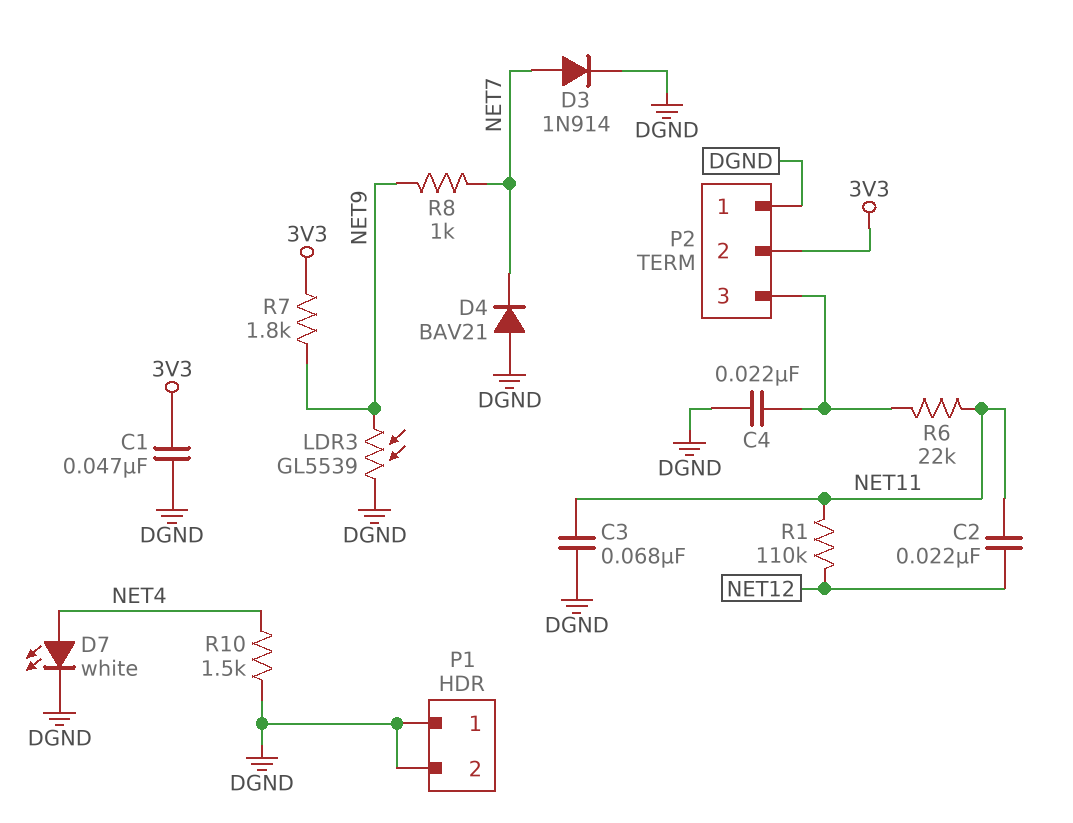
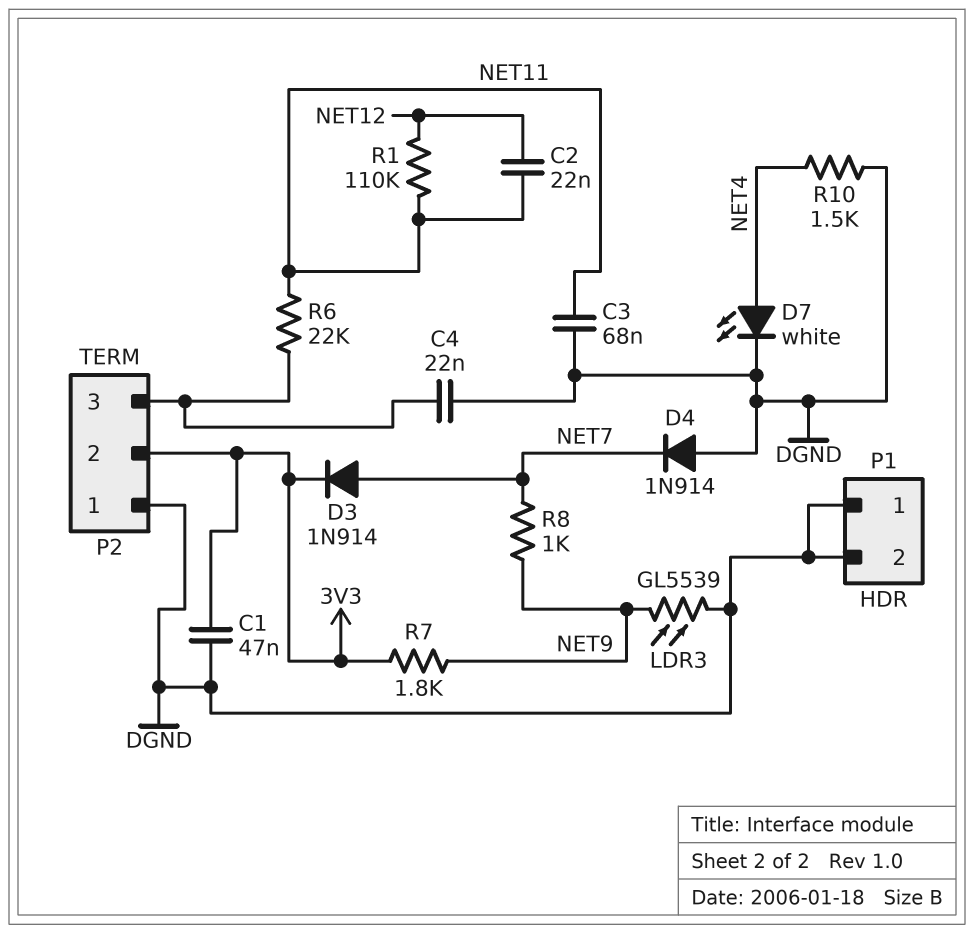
D3: diode 1N914 (A NET7, K DGND) -> diode 1N914 (A NET7, K 3V3)
D4: diode BAV21 (A DGND, K NET7) -> diode 1N914 (A DGND, K NET7)

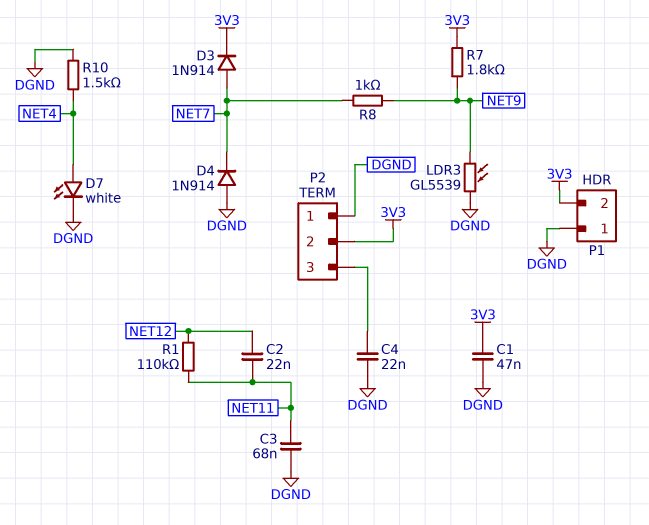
P1 pin 2: DGND -> 3V3
R6: 22k (NET11, P2/3) -> none

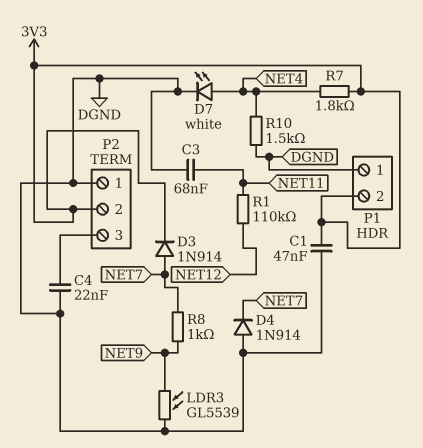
C2: 22nF (NET11, NET12) -> none
R7: 1.8k (3V3, NET9) -> 1.8k (3V3, NET4)

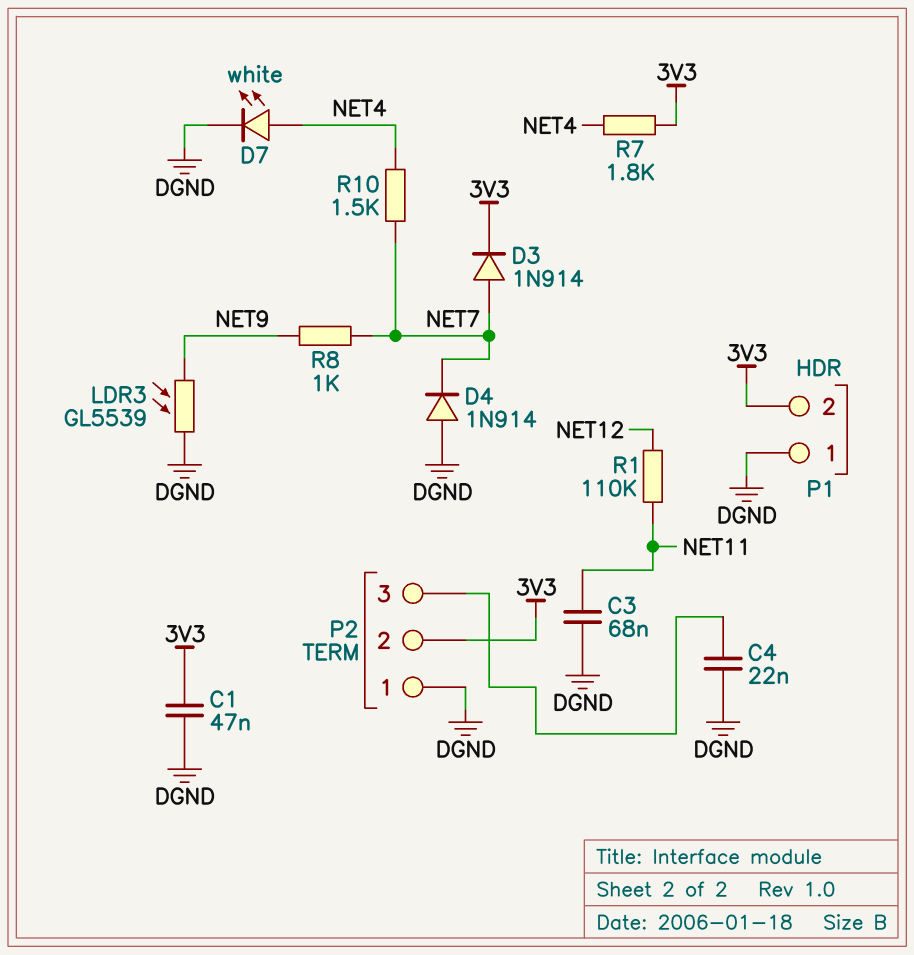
R10: 1.5k (DGND, NET4) -> 1.5k (NET4, NET7)

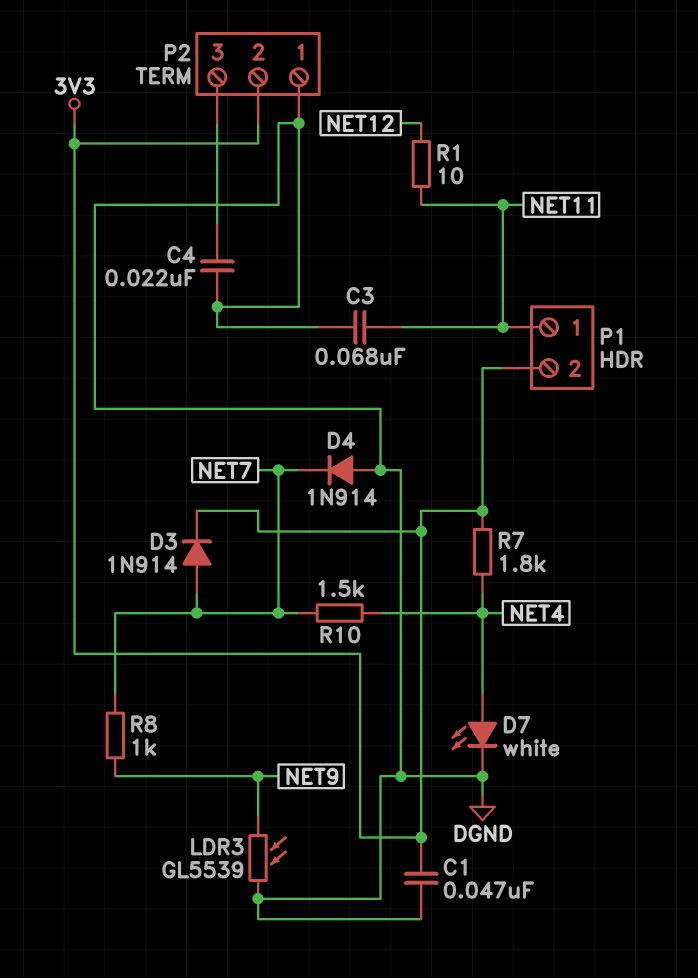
P1 pin 1: DGND -> NET11
R1: 110k (NET11, NET12) -> 10 (NET11, NET12)

